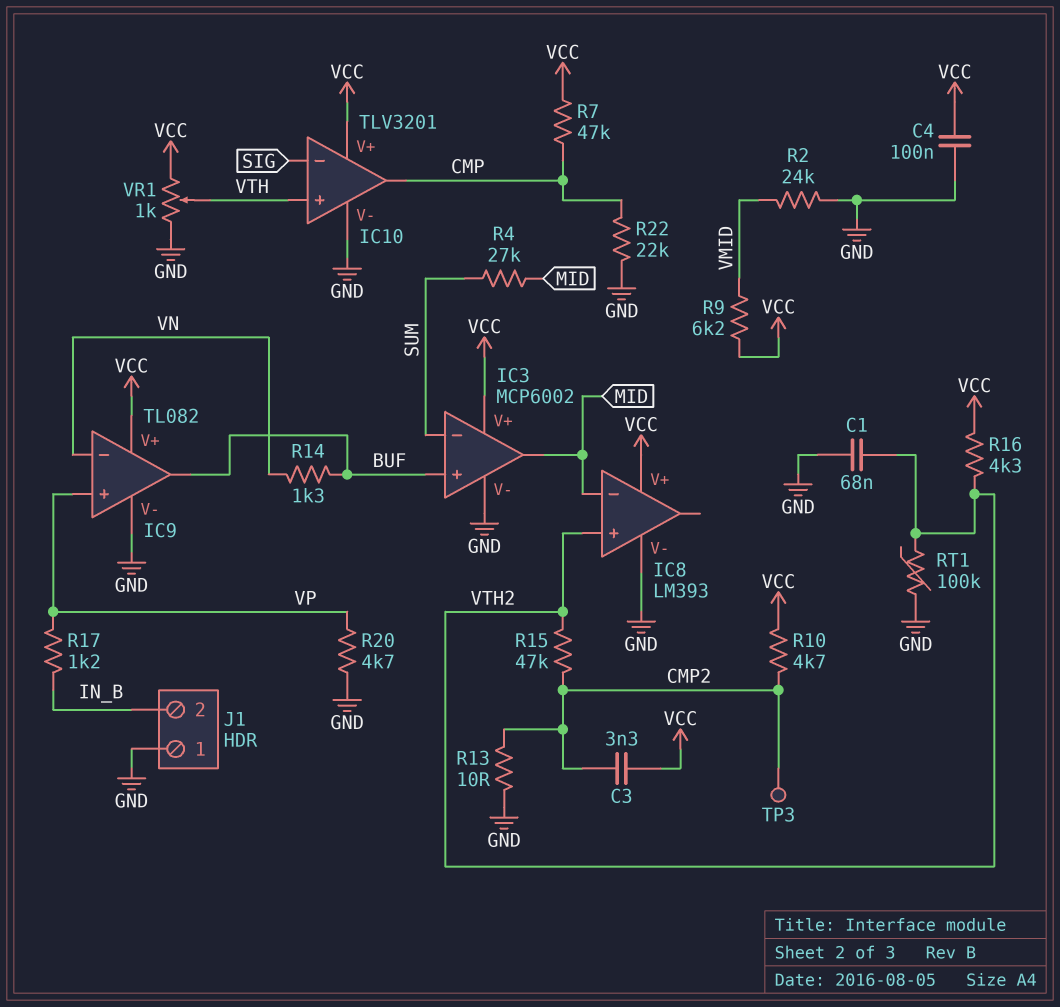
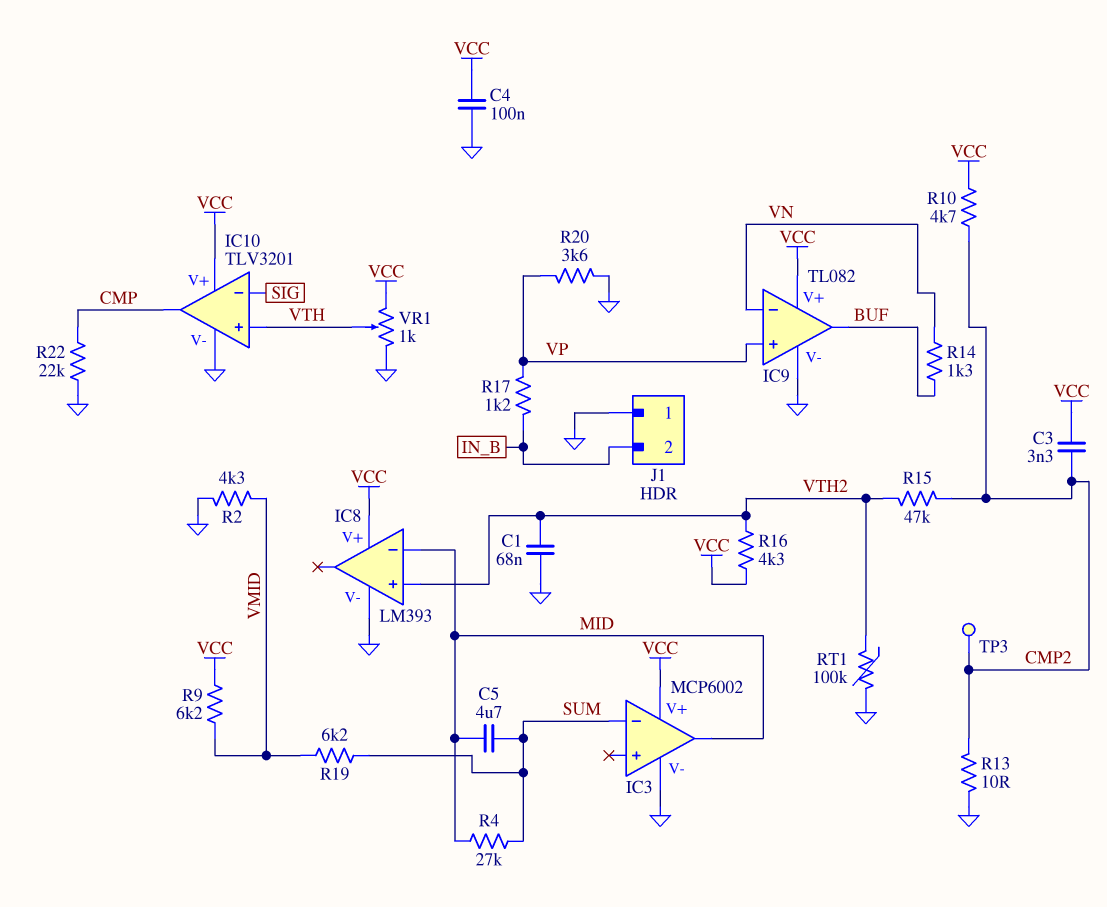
C5: none -> 4.7uF (MID, SUM)
IC3 pin in+: BUF -> none
R2: 24k (GND, VMID) -> 4.3k (GND, VMID)
R7: 47k (CMP, VCC) -> none
R19: none -> 6.2k (SUM, VMID)
R20: 4.7k (GND, VP) -> 3.6k (GND, VP)

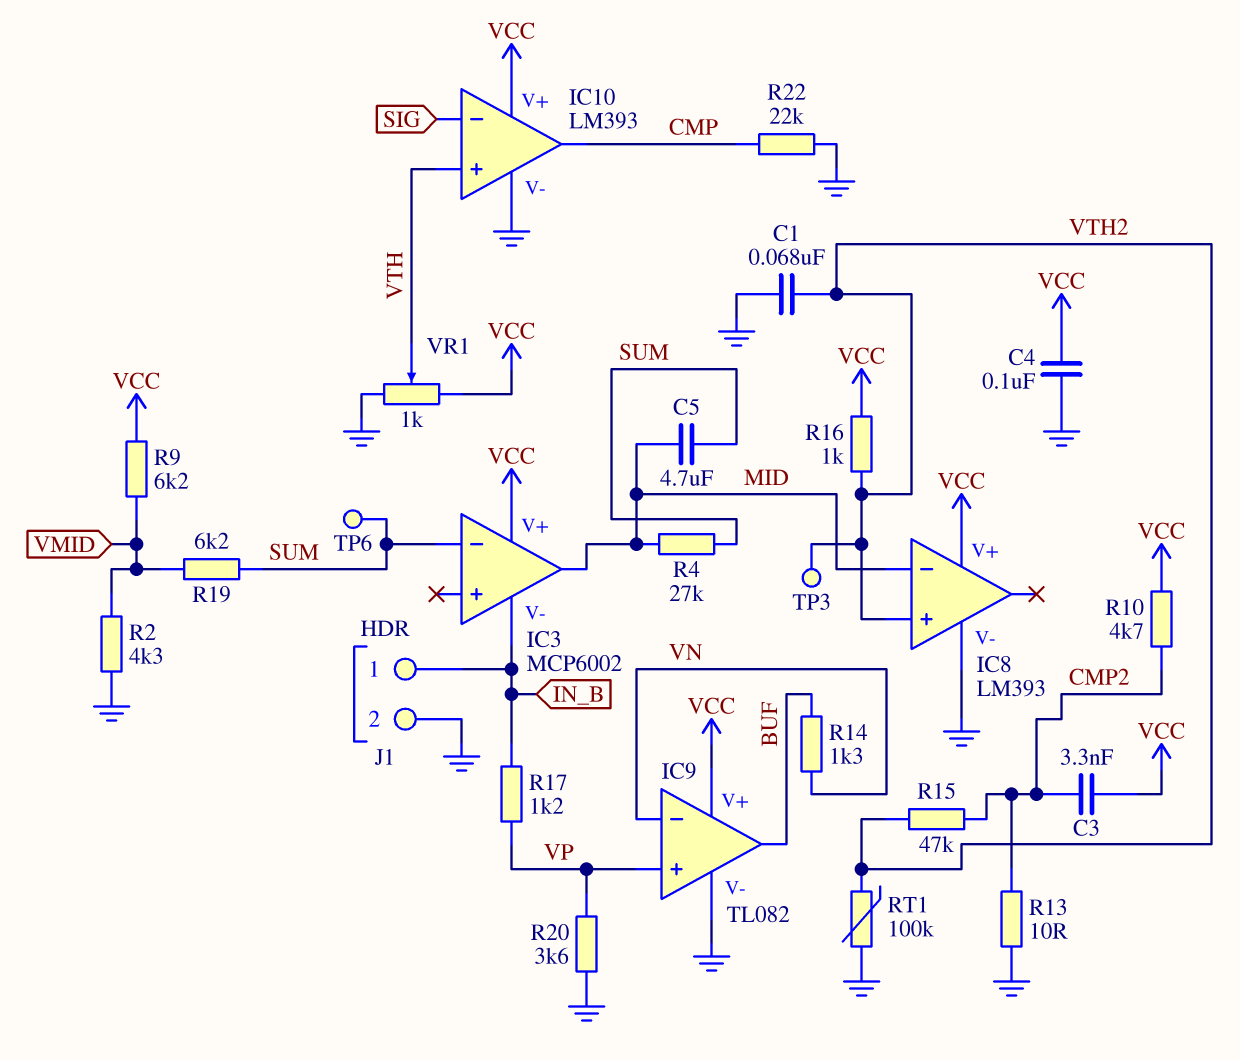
IC3 pin V-: GND -> IN_B
IC10: TLV3201 -> LM393
J1 pin 1: GND -> IN_B
J1 pin 2: IN_B -> GND
R16: 4.3k (VCC, VTH2) -> 1k (VCC, VTH2)
TP3: test point (CMP2) -> test point (VTH2)
TP6: none -> test point (SUM)

